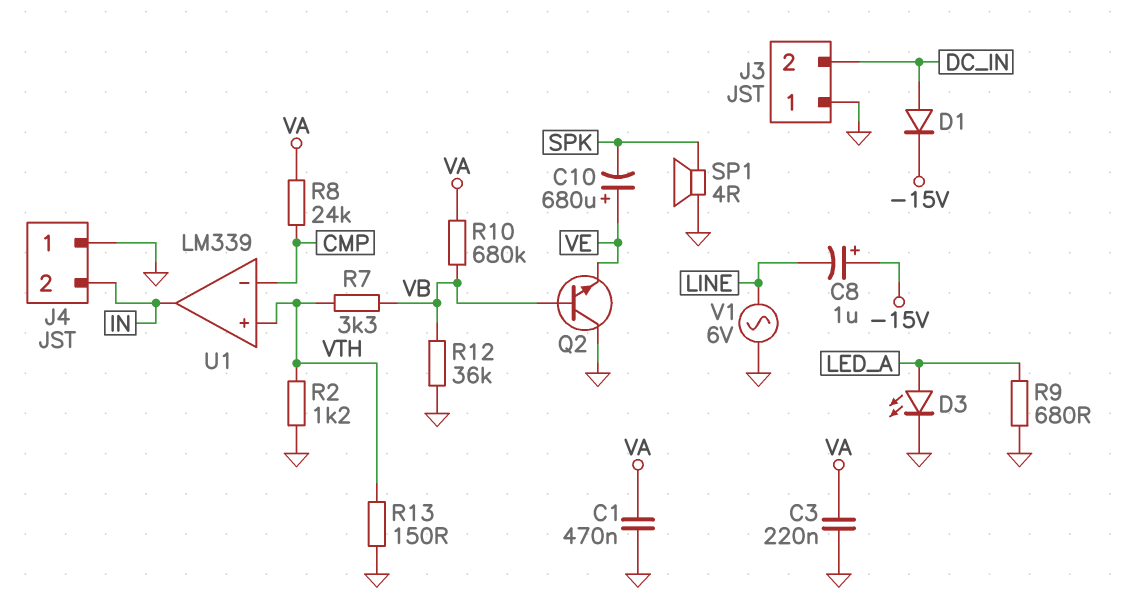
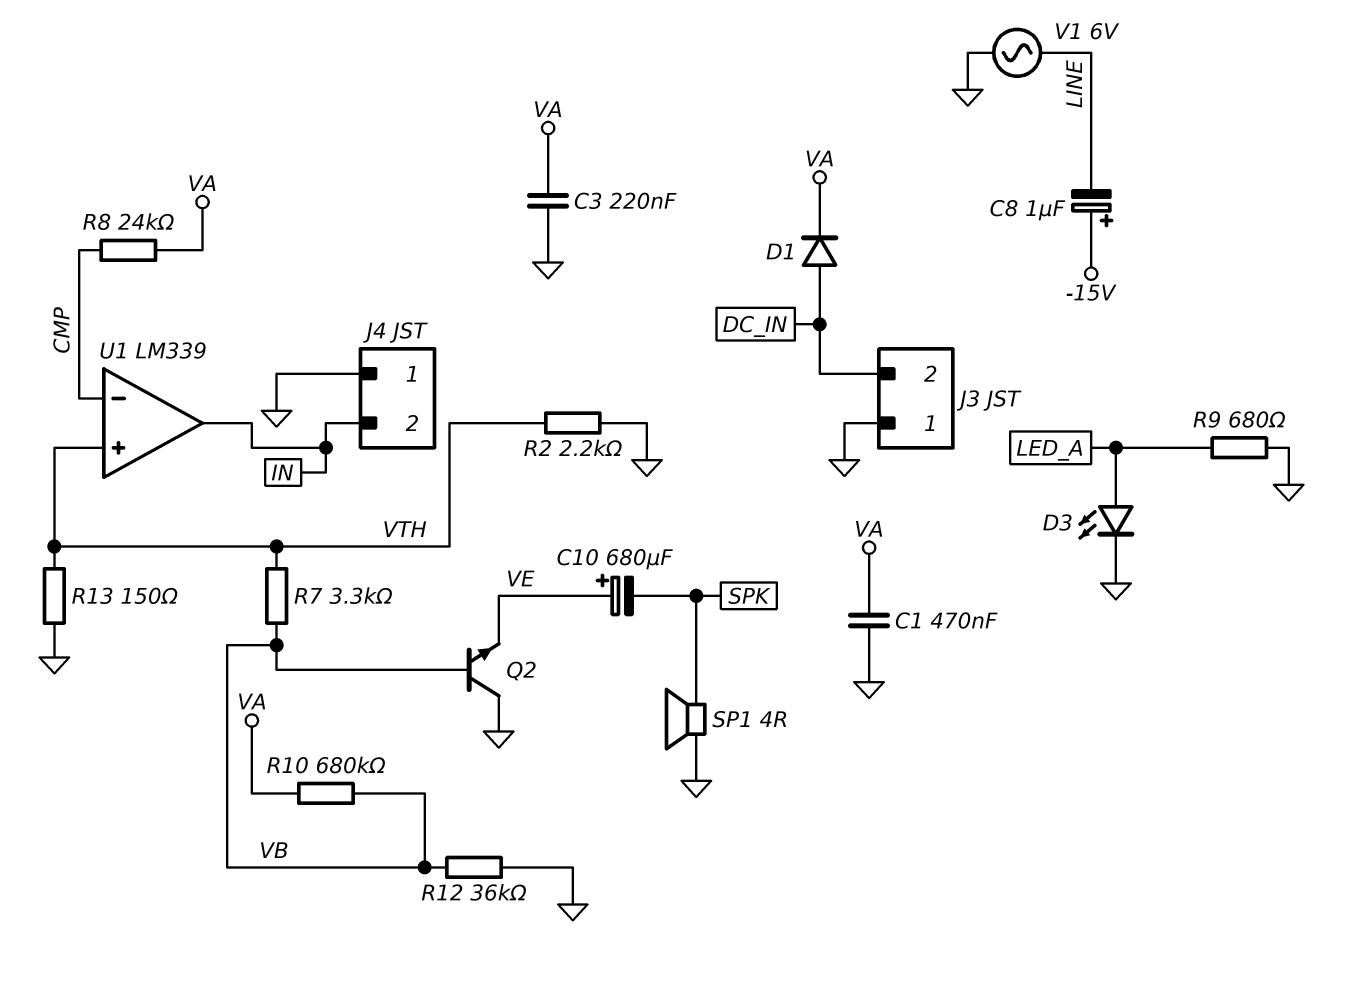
D1: diode (A DC_IN, K -15V) -> diode (A DC_IN, K VA)
R2: 1.2k (GND, VTH) -> 2.2k (GND, VTH)

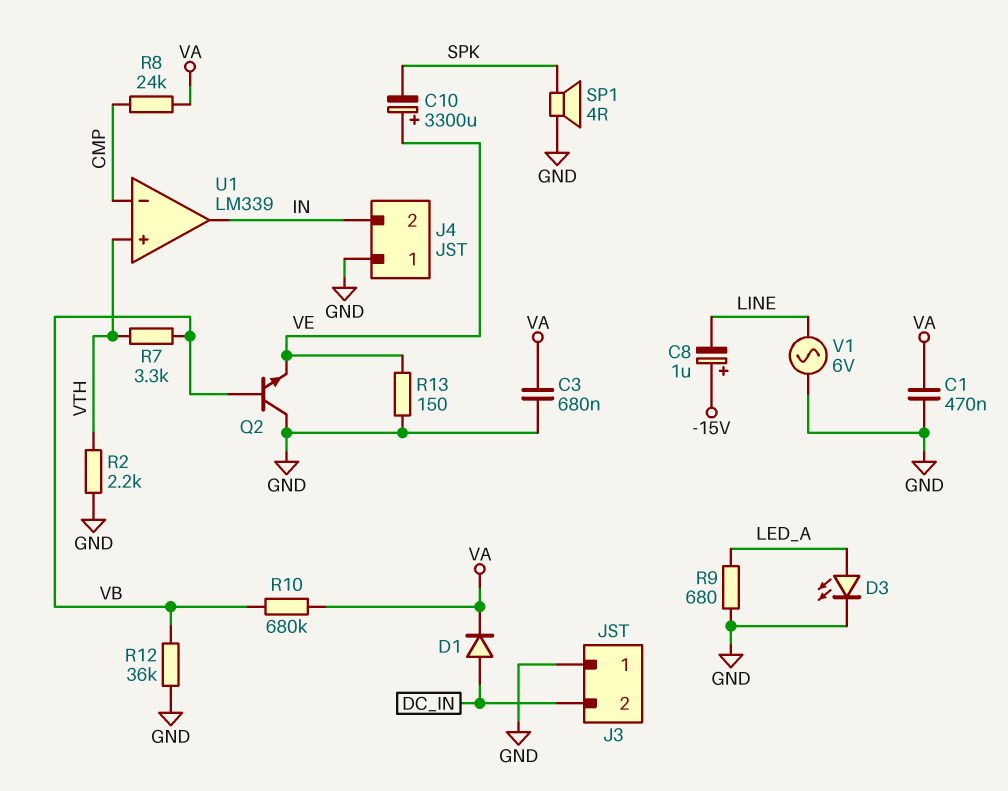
C3: 220nF (GND, VA) -> 680nF (GND, VA)
C10: 680uF (plus VE, minus SPK) -> 3300uF (plus VE, minus SPK)
R13: 150 (GND, VTH) -> 150 (GND, VE)

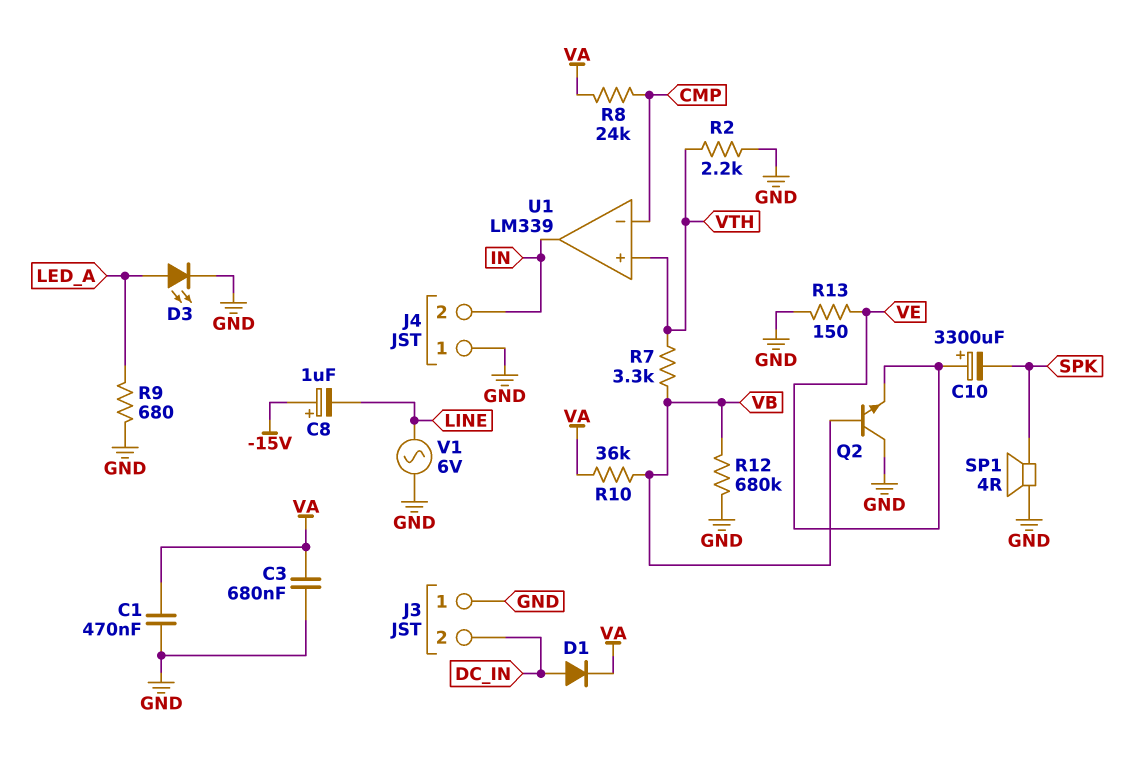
R10: 680k (VA, VB) -> 36k (VA, VB)
R12: 36k (GND, VB) -> 680k (GND, VB)

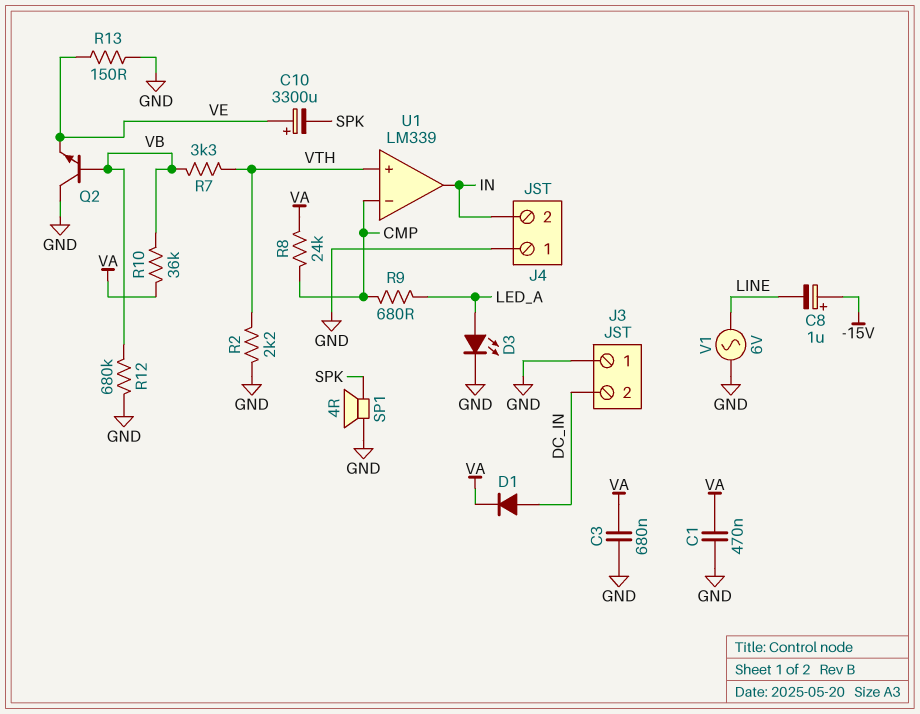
R9: 680 (GND, LED_A) -> 680 (CMP, LED_A)

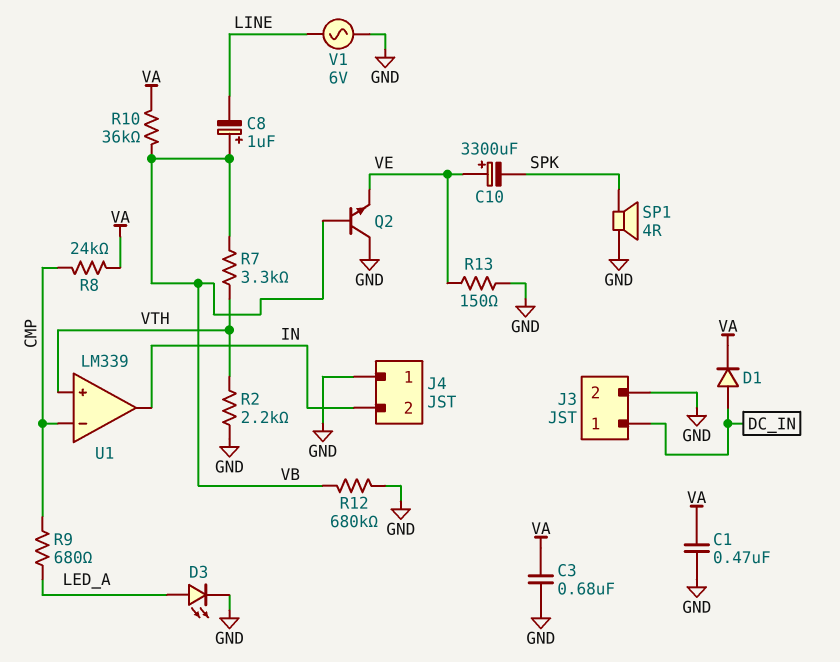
C8: 1uF (plus -15V, minus LINE) -> 1uF (plus VB, minus LINE)
J3 pin 1: GND -> DC_IN
J3 pin 2: DC_IN -> GND

